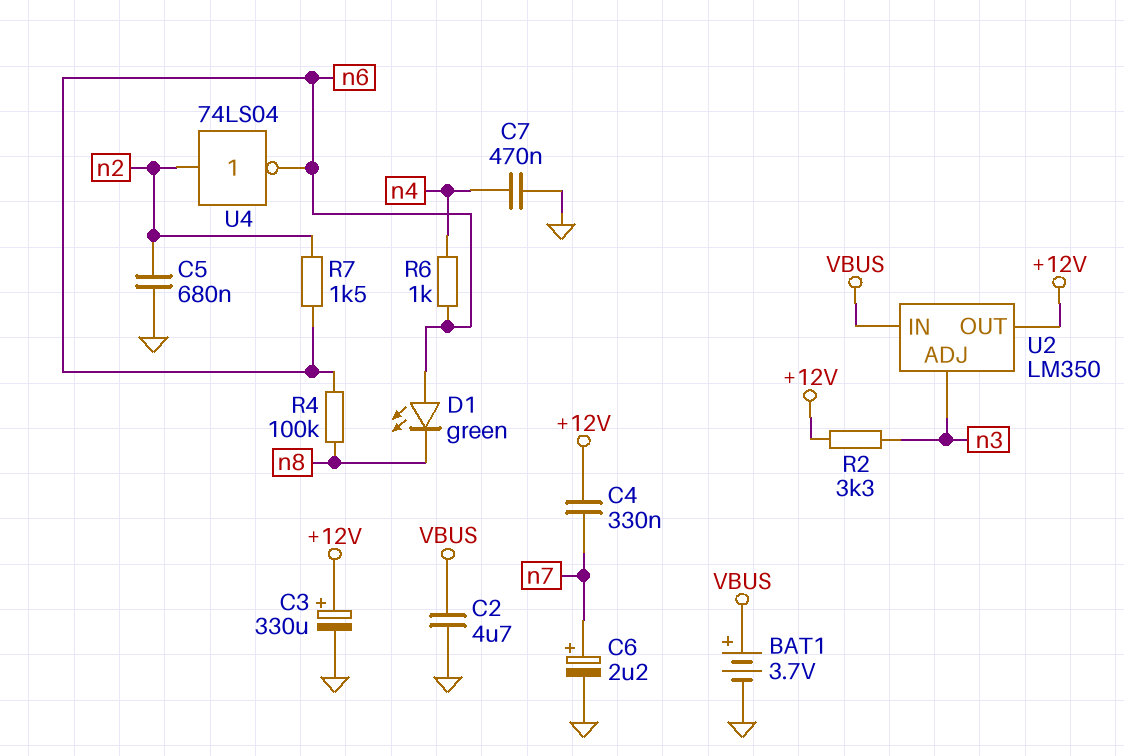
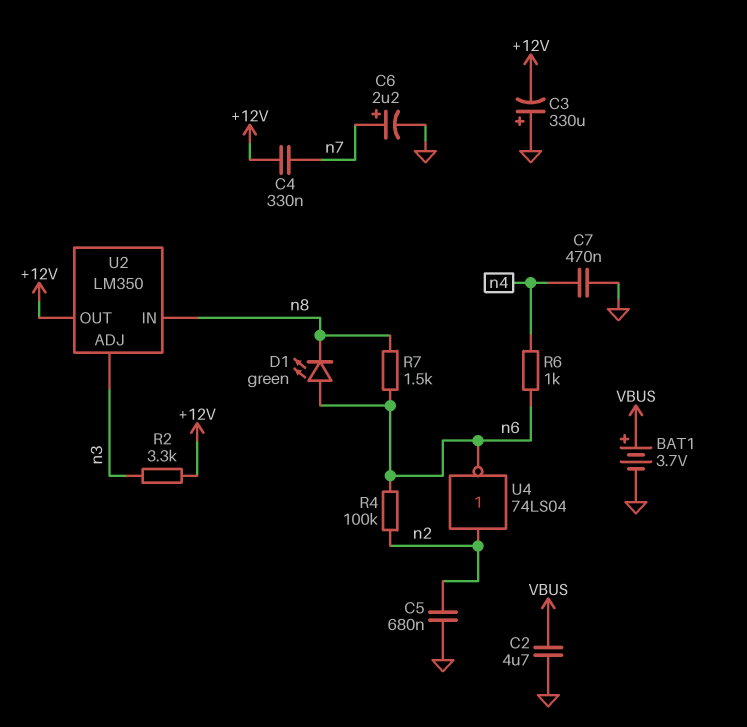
C3: 330uF (plus +12V, minus GND) -> 330uF (plus GND, minus +12V)
R4: 100k (n6, n8) -> 100k (n2, n6)
R7: 1.5k (n2, n6) -> 1.5k (n6, n8)
U2 pin IN: VBUS -> n8

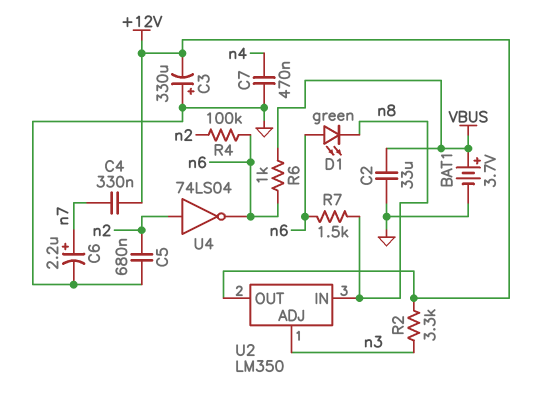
C2: 4.7uF (GND, VBUS) -> 33uF (GND, VBUS)
R6: 1k (n4, n6) -> 1k (VBUS, n6)

